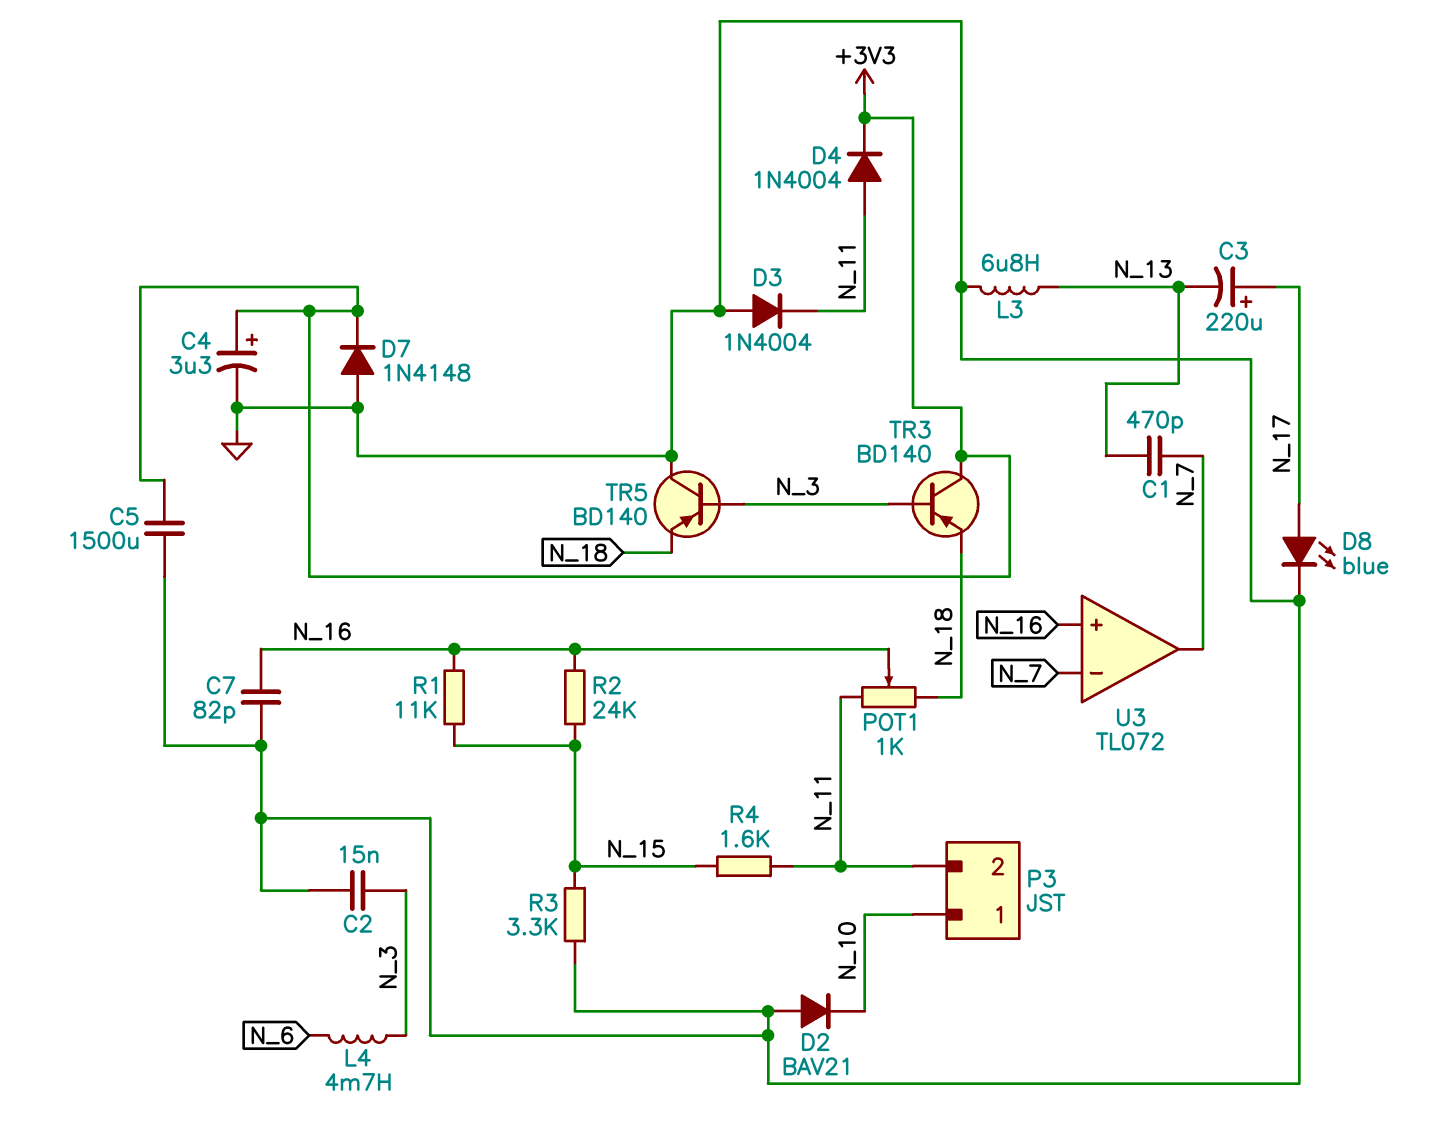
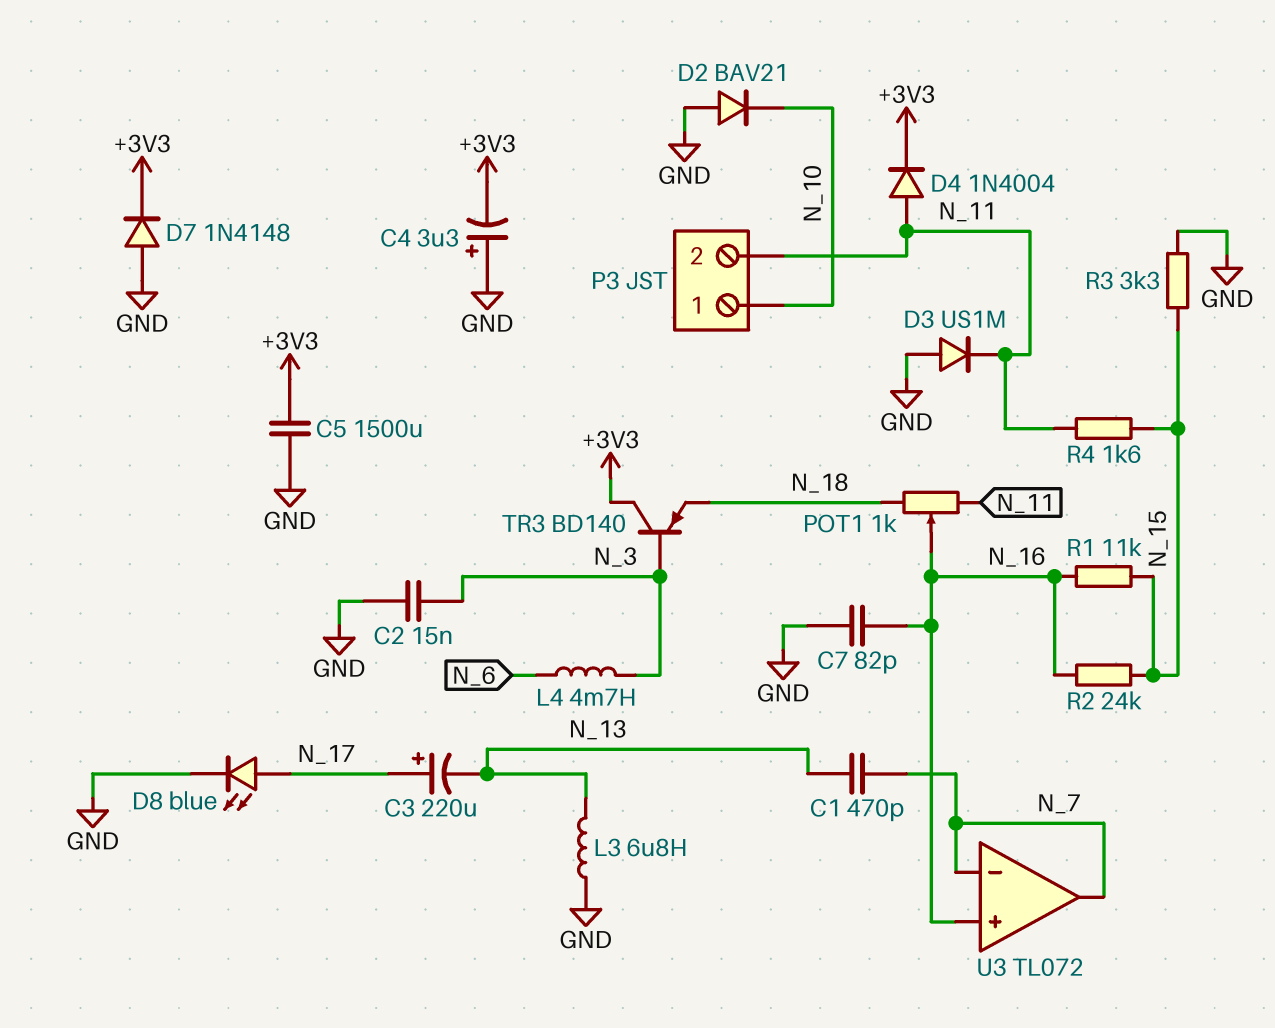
C4: 3.3uF (plus +3V3, minus GND) -> 3.3uF (plus GND, minus +3V3)
D3: diode 1N4004 (A GND, K N_11) -> diode US1M (A GND, K N_11)
TR5: PNP BD140 (B N_3, C GND, E N_18) -> none

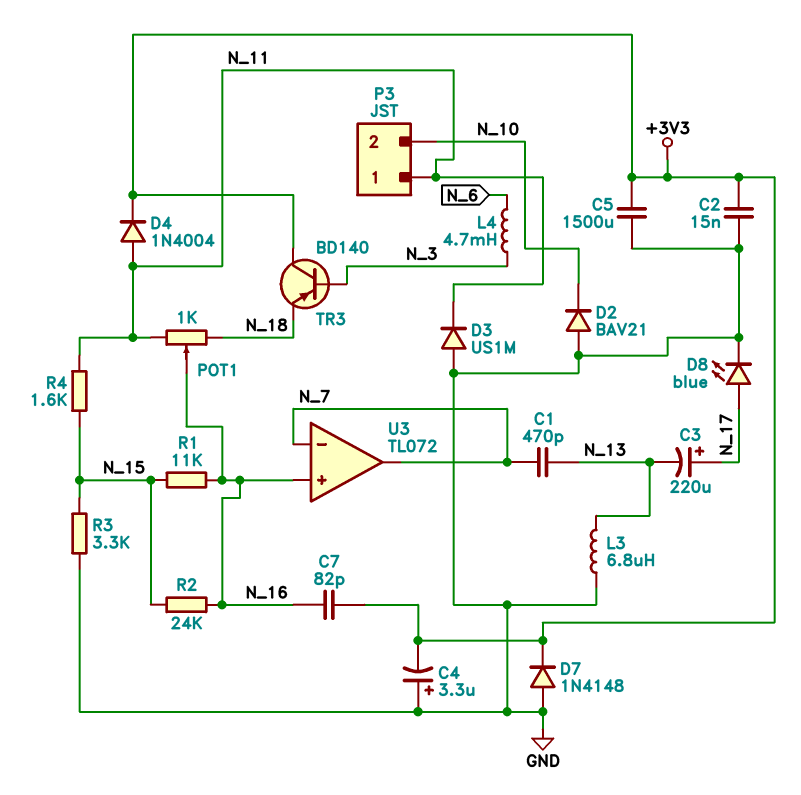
C2: 15nF (GND, N_3) -> 15nF (+3V3, GND)
C7: 82pF (GND, N_16) -> 82pF (+3V3, N_16)
P3 pin 1: N_10 -> N_11
P3 pin 2: N_11 -> N_10

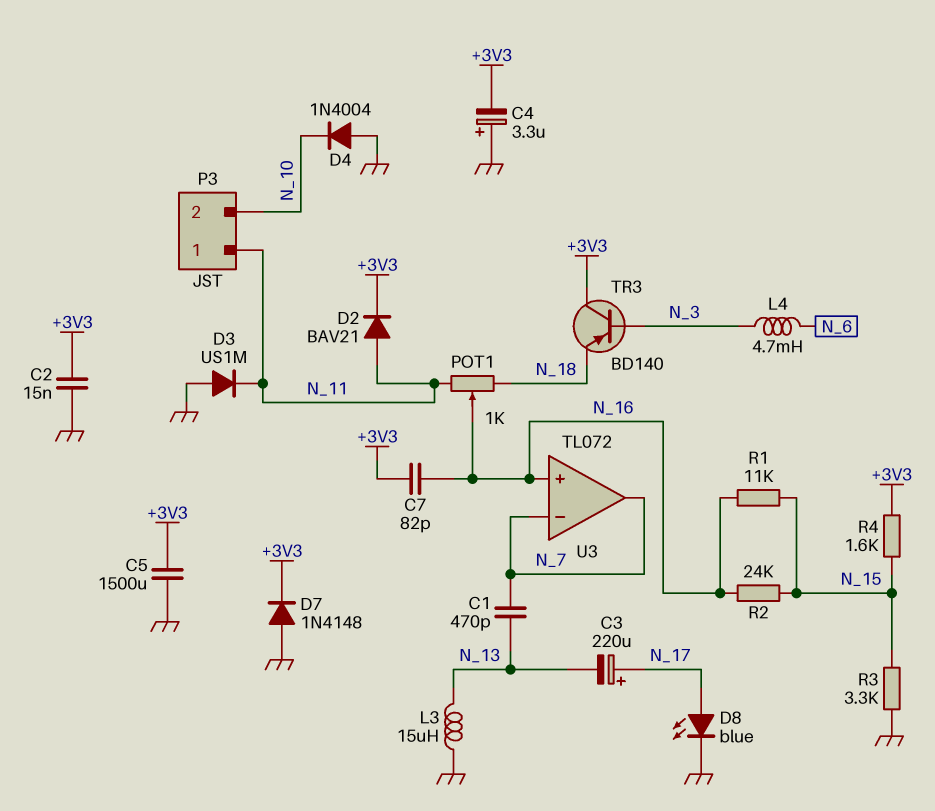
D2: diode BAV21 (A GND, K N_10) -> diode BAV21 (A N_11, K +3V3)
D4: diode 1N4004 (A N_11, K +3V3) -> diode 1N4004 (A GND, K N_10)
L3: 6.8uH (GND, N_13) -> 15uH (GND, N_13)
R4: 1.6k (N_11, N_15) -> 1.6k (+3V3, N_15)

